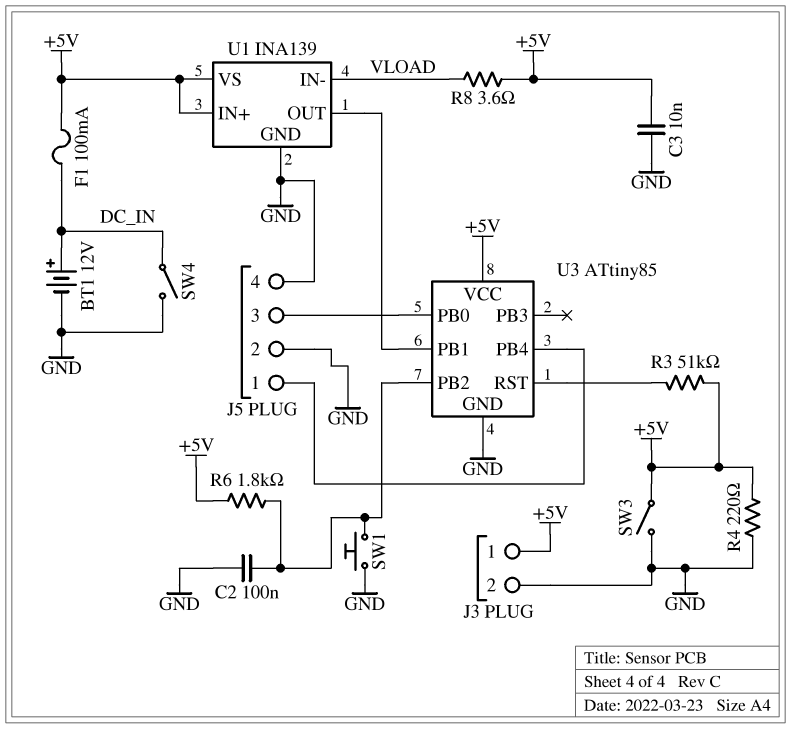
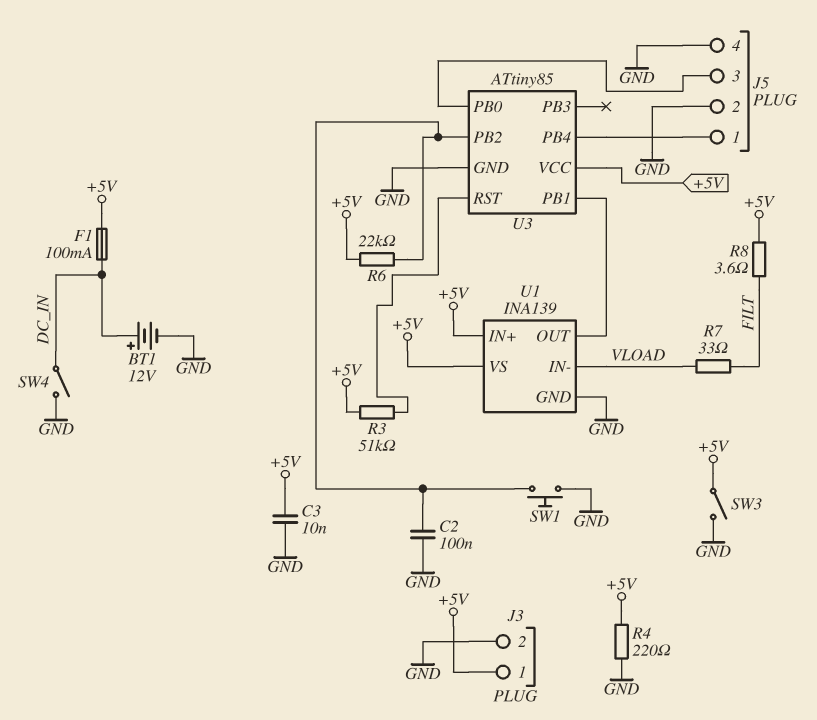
R6: 1.8k (+5V, U3/PB2) -> 22k (+5V, U3/PB2)
R7: none -> 33 (FILT, VLOAD)
R8: 3.6 (+5V, VLOAD) -> 3.6 (+5V, FILT)

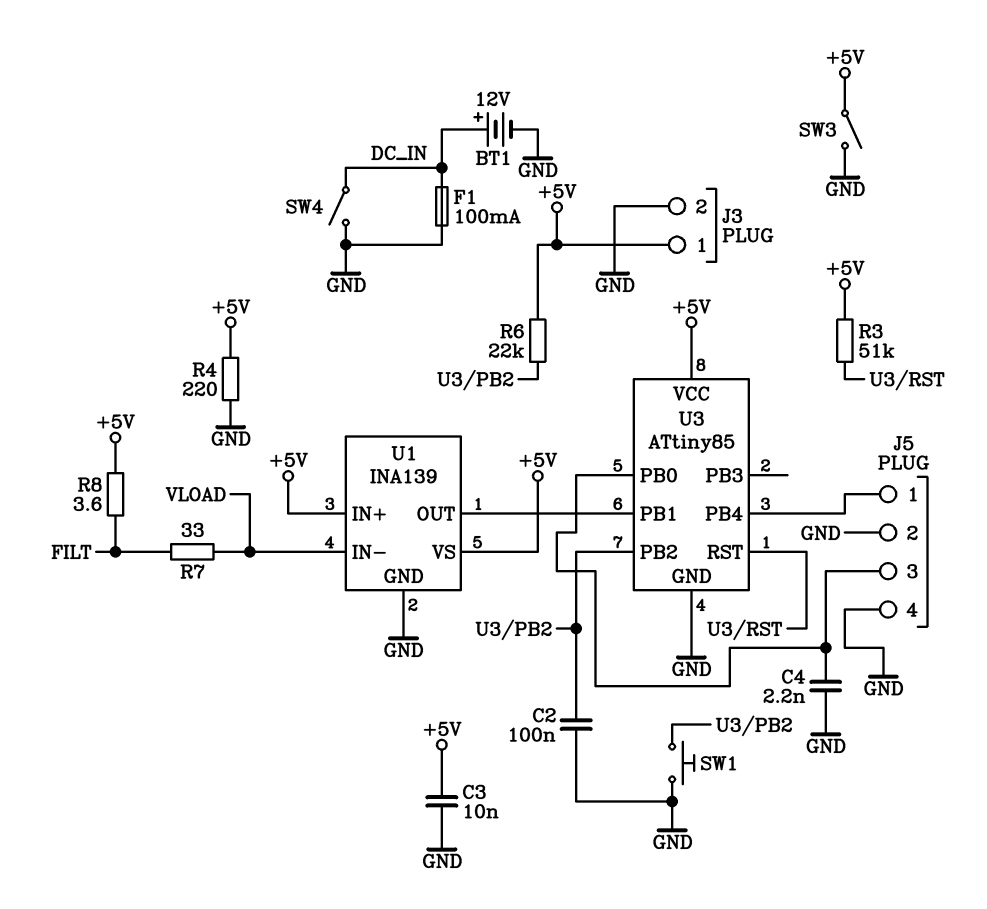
C4: none -> 2.2nF (GND, J5/3)
F1: 100mA (+5V, DC_IN) -> 100mA (DC_IN, GND)

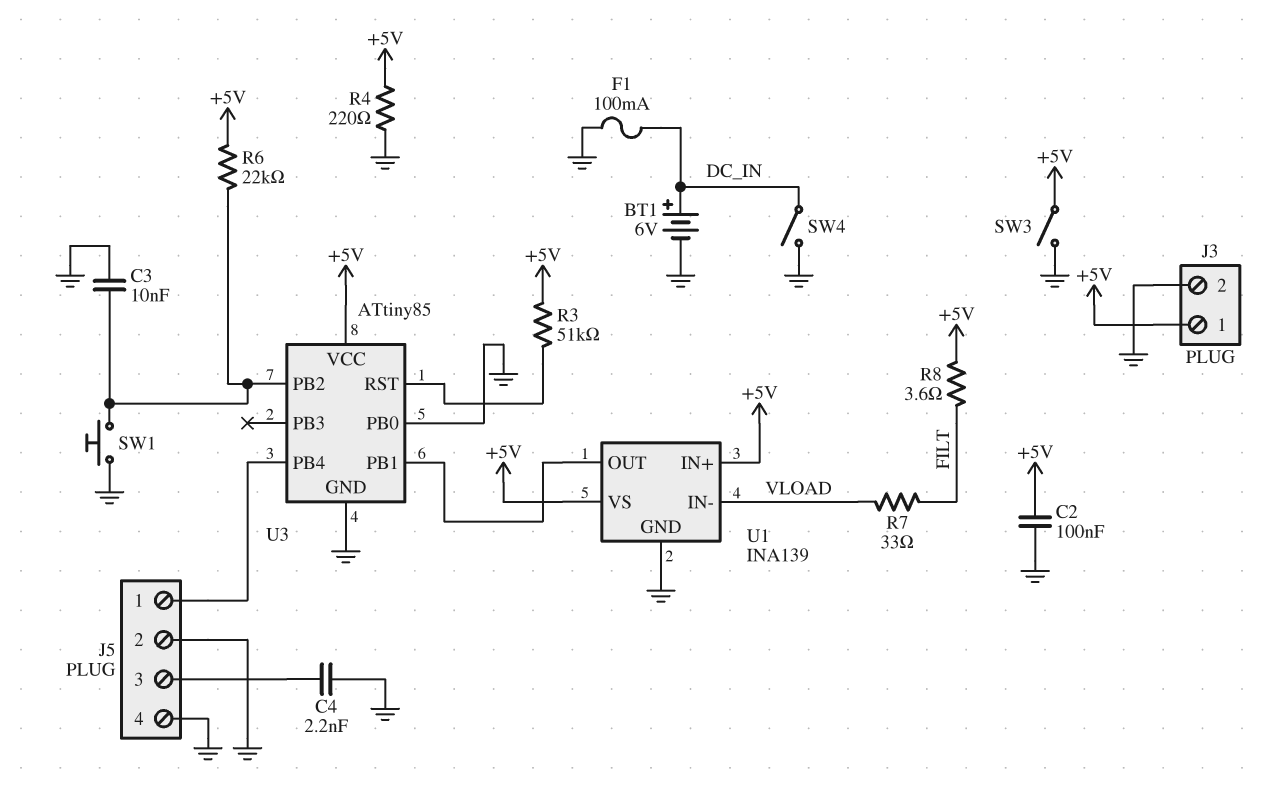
BT1: 12V (plus DC_IN, minus GND) -> 6V (plus DC_IN, minus GND)
C2: 100nF (GND, U3/PB2) -> 100nF (+5V, GND)
C3: 10nF (+5V, GND) -> 10nF (GND, U3/PB2)
U3 pin PB0: J5/3 -> GND

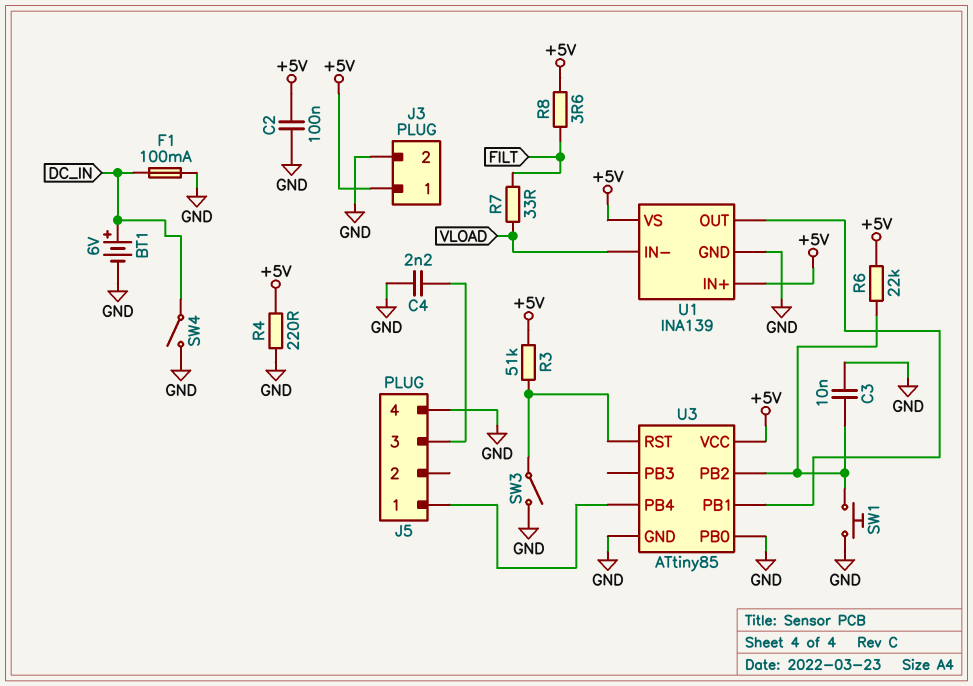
J5 pin 2: GND -> none
SW3: switch (+5V, GND) -> switch (GND, U3/RST)

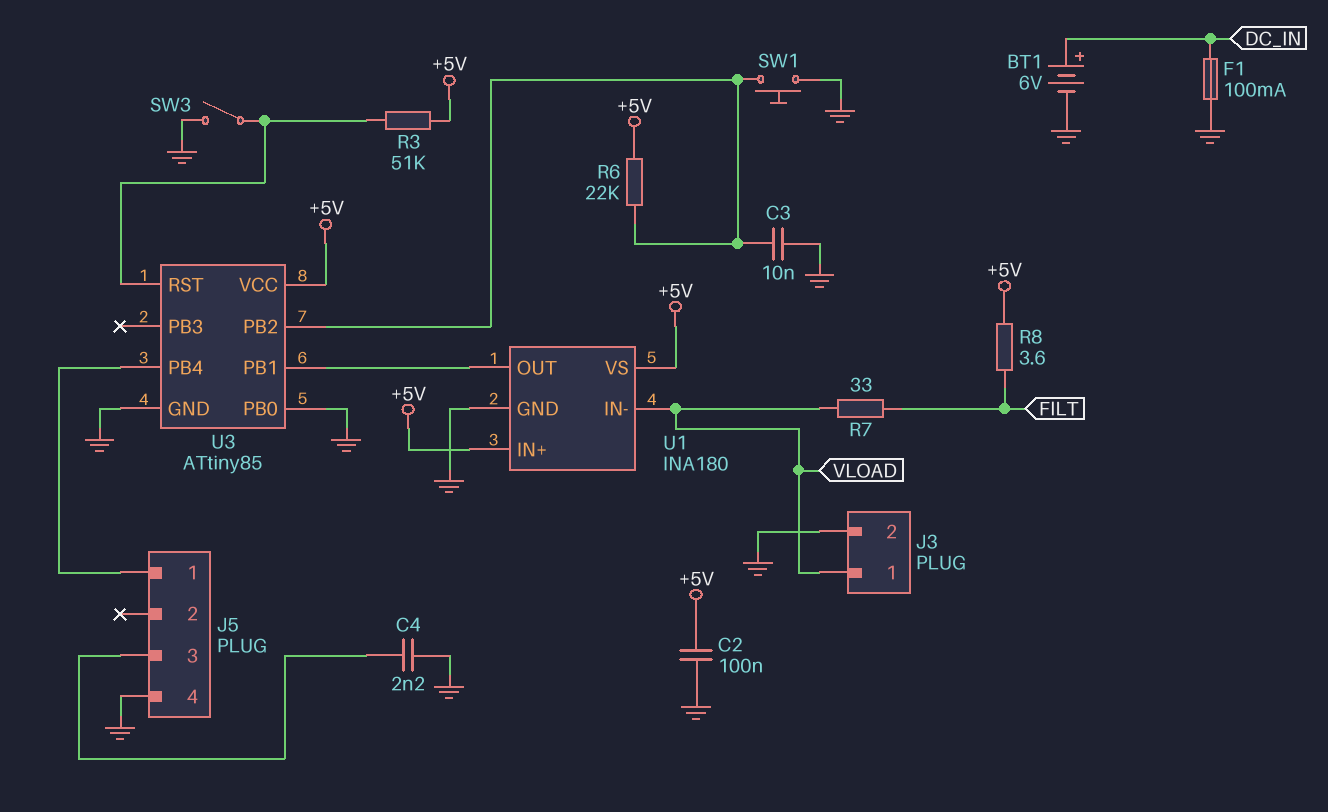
J3 pin 1: +5V -> VLOAD
R4: 220 (+5V, GND) -> none
SW4: switch (DC_IN, GND) -> none
U1: INA139 -> INA180

